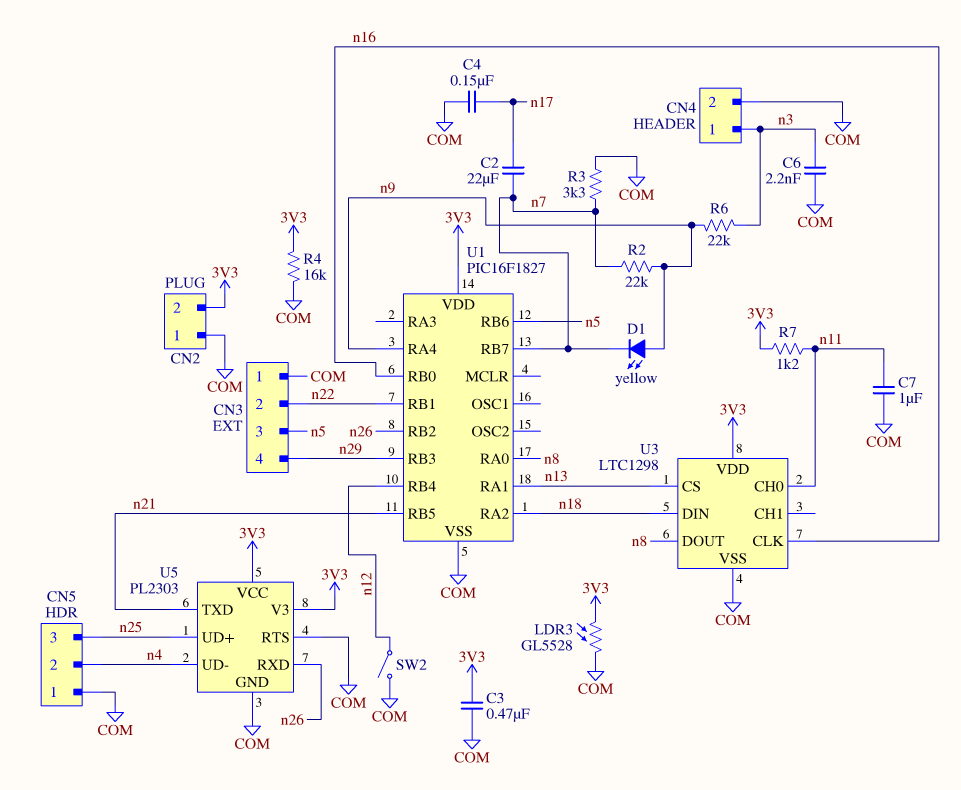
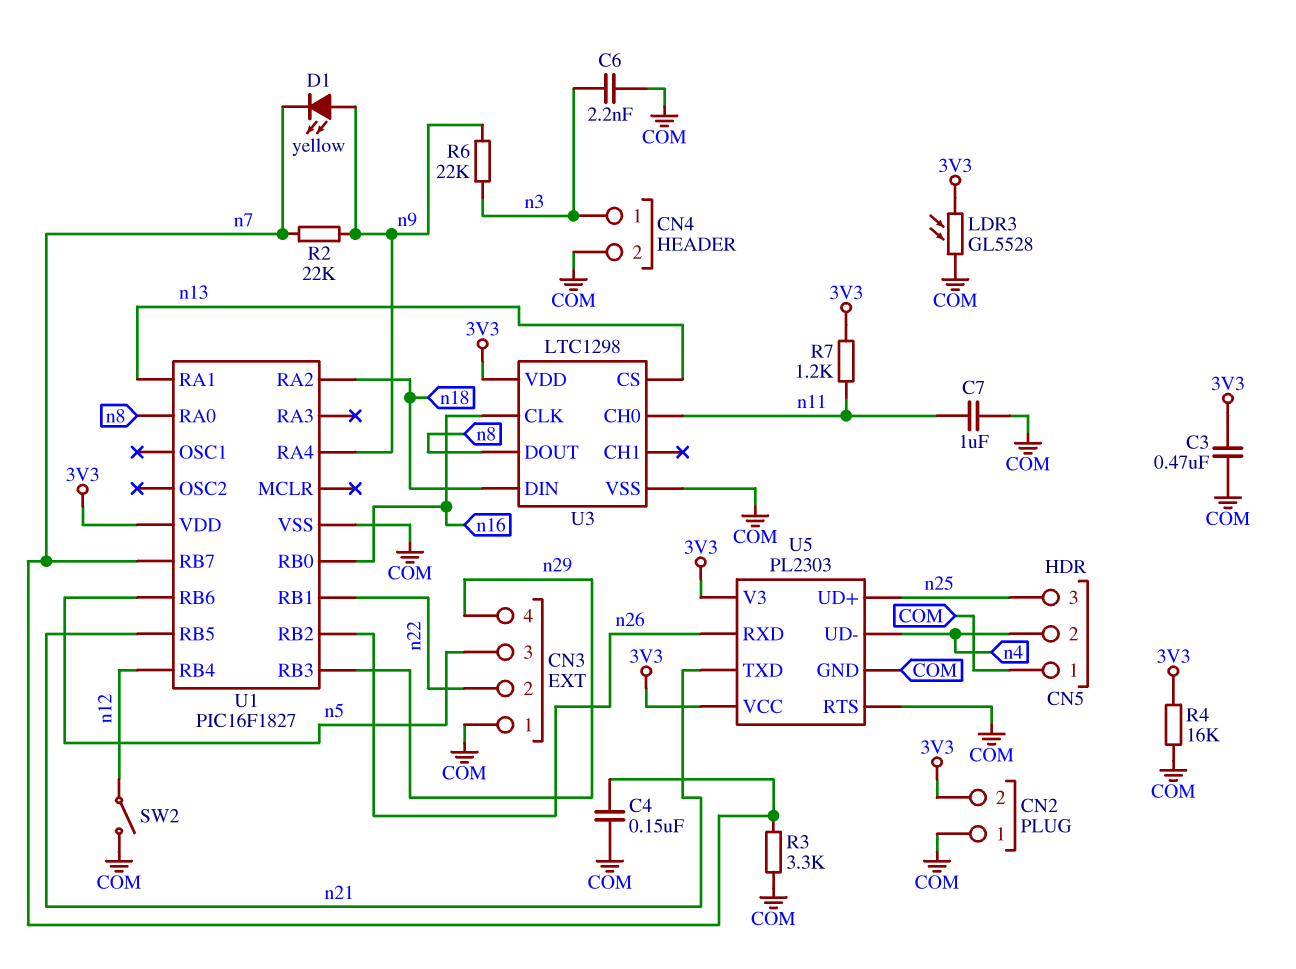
C2: 22uF (n7, n17) -> none
C4: 150nF (COM, n17) -> 150nF (COM, n7)

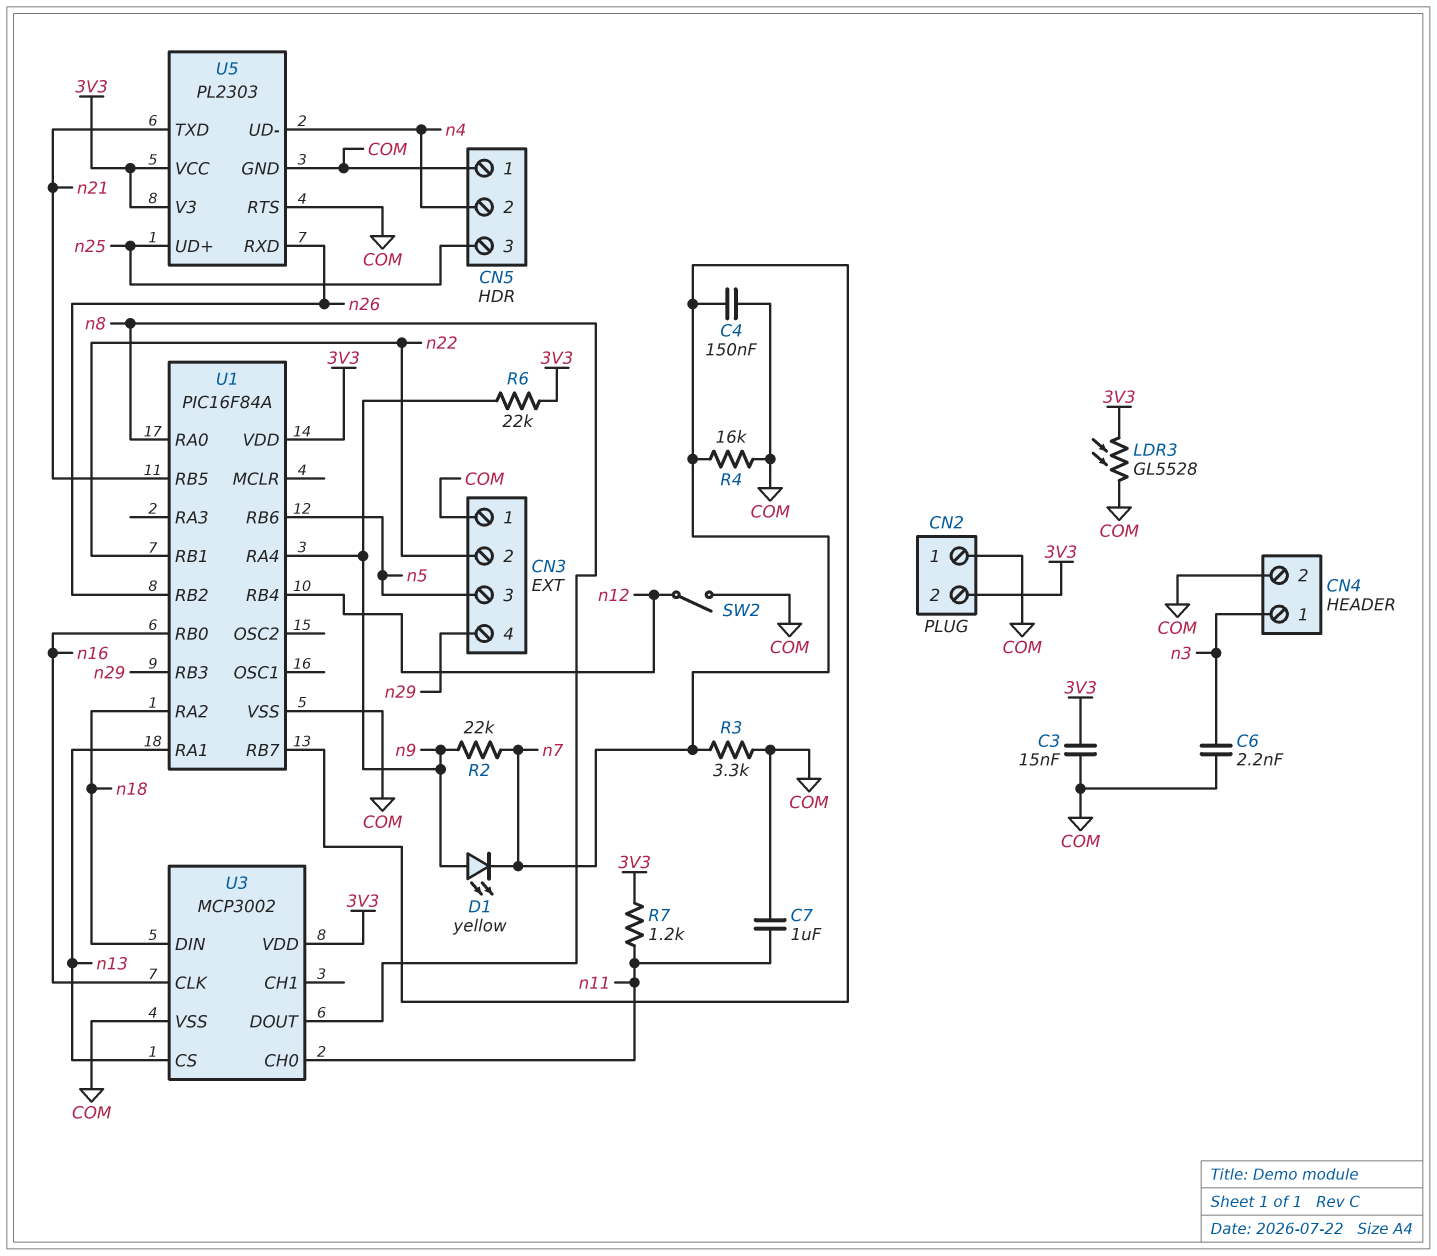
C3: 470nF (3V3, COM) -> 15nF (3V3, COM)
R4: 16k (3V3, COM) -> 16k (COM, n7)
R6: 22k (n3, n9) -> 22k (3V3, n9)
U1: PIC16F1827 -> PIC16F84A
U3: LTC1298 -> MCP3002

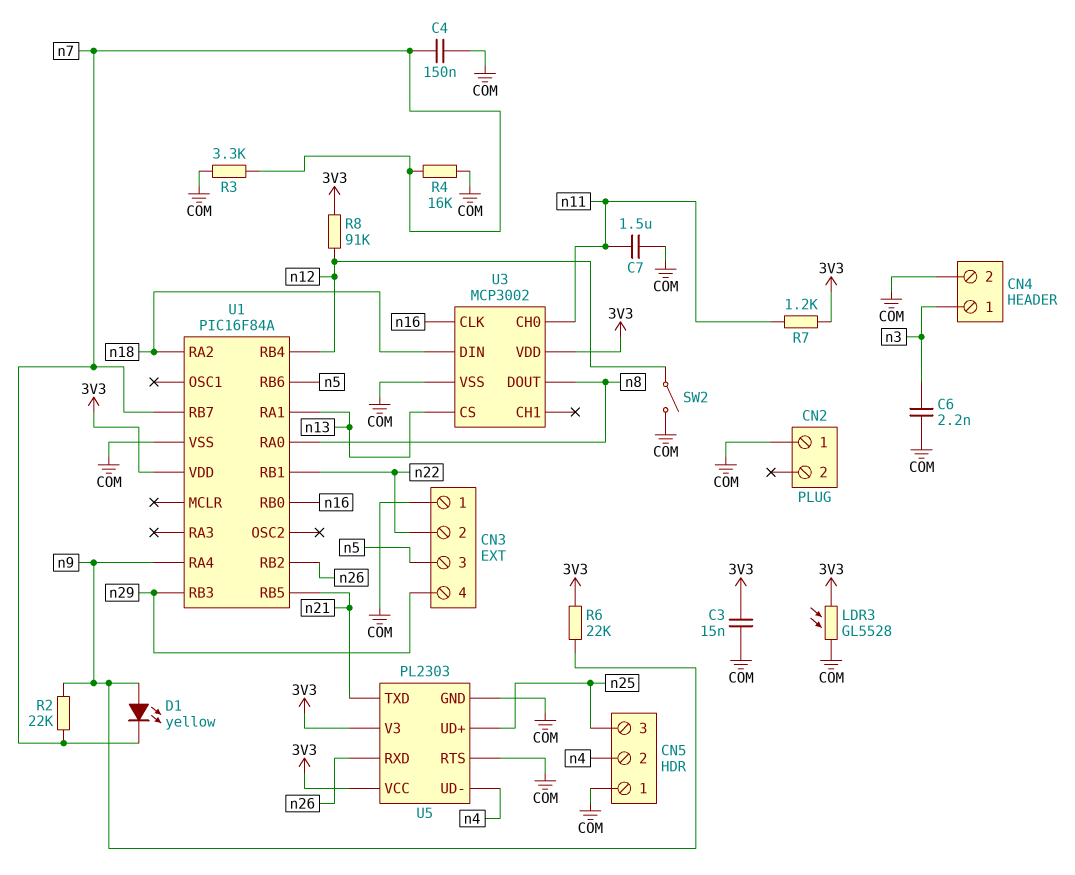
C7: 1uF (COM, n11) -> 1.5uF (COM, n11)
CN2 pin 2: 3V3 -> none
R8: none -> 91k (3V3, n12)

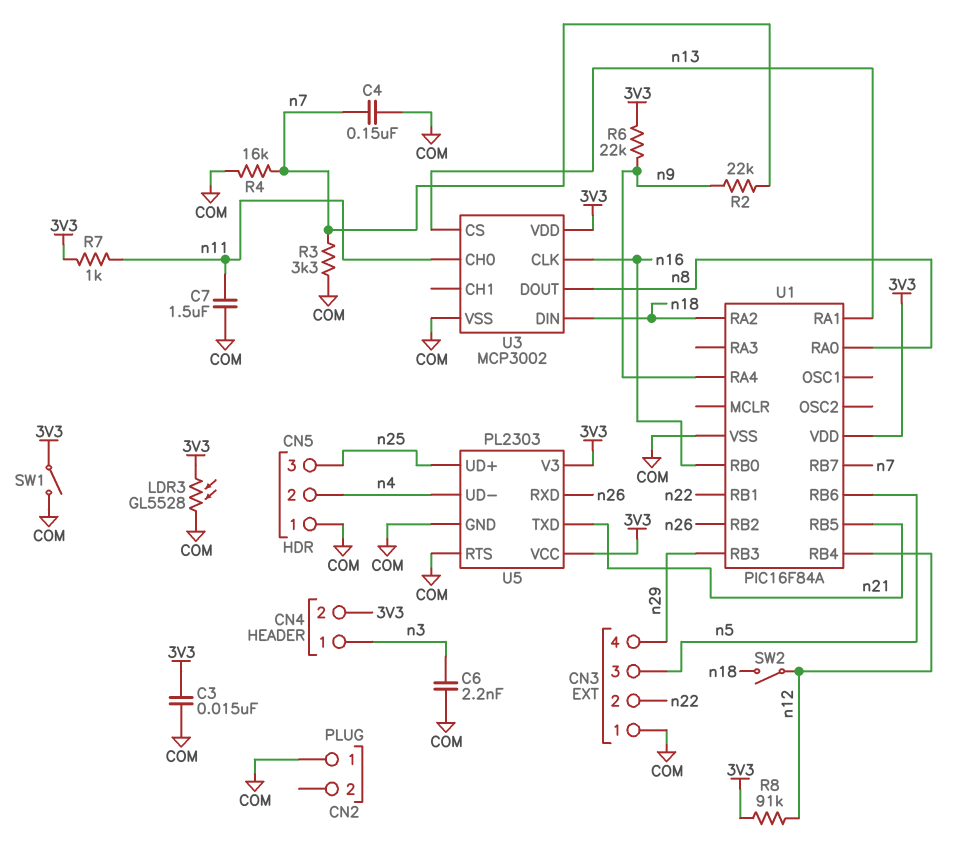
CN4 pin 2: COM -> 3V3
D1: LED yellow (A n9, K n7) -> none
R7: 1.2k (3V3, n11) -> 1k (3V3, n11)
SW1: none -> switch (3V3, COM)
SW2: switch (COM, n12) -> switch (n12, n18)

